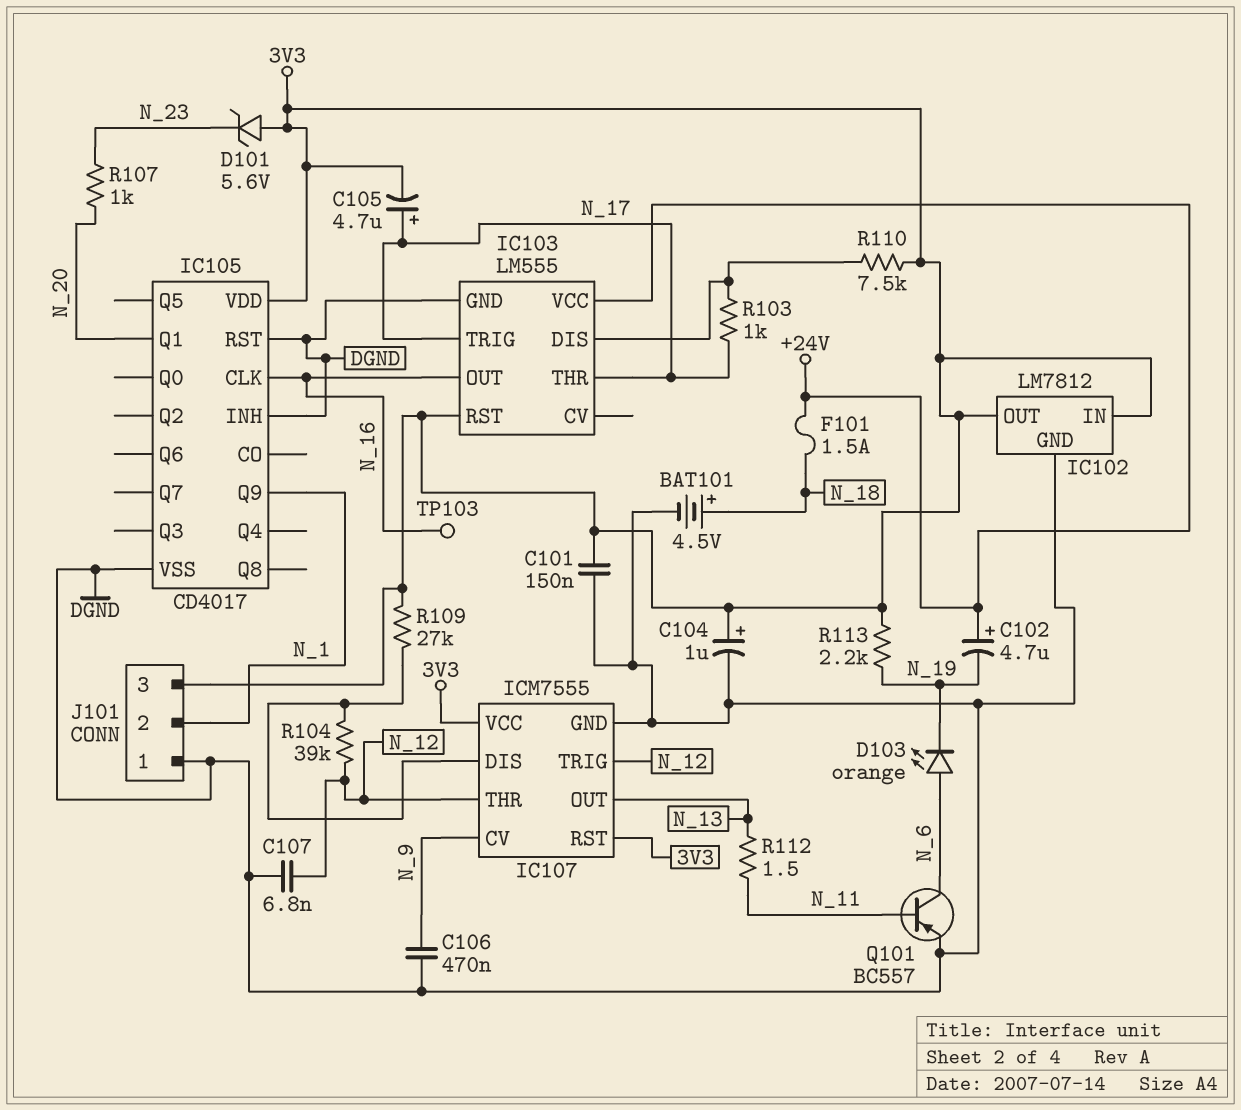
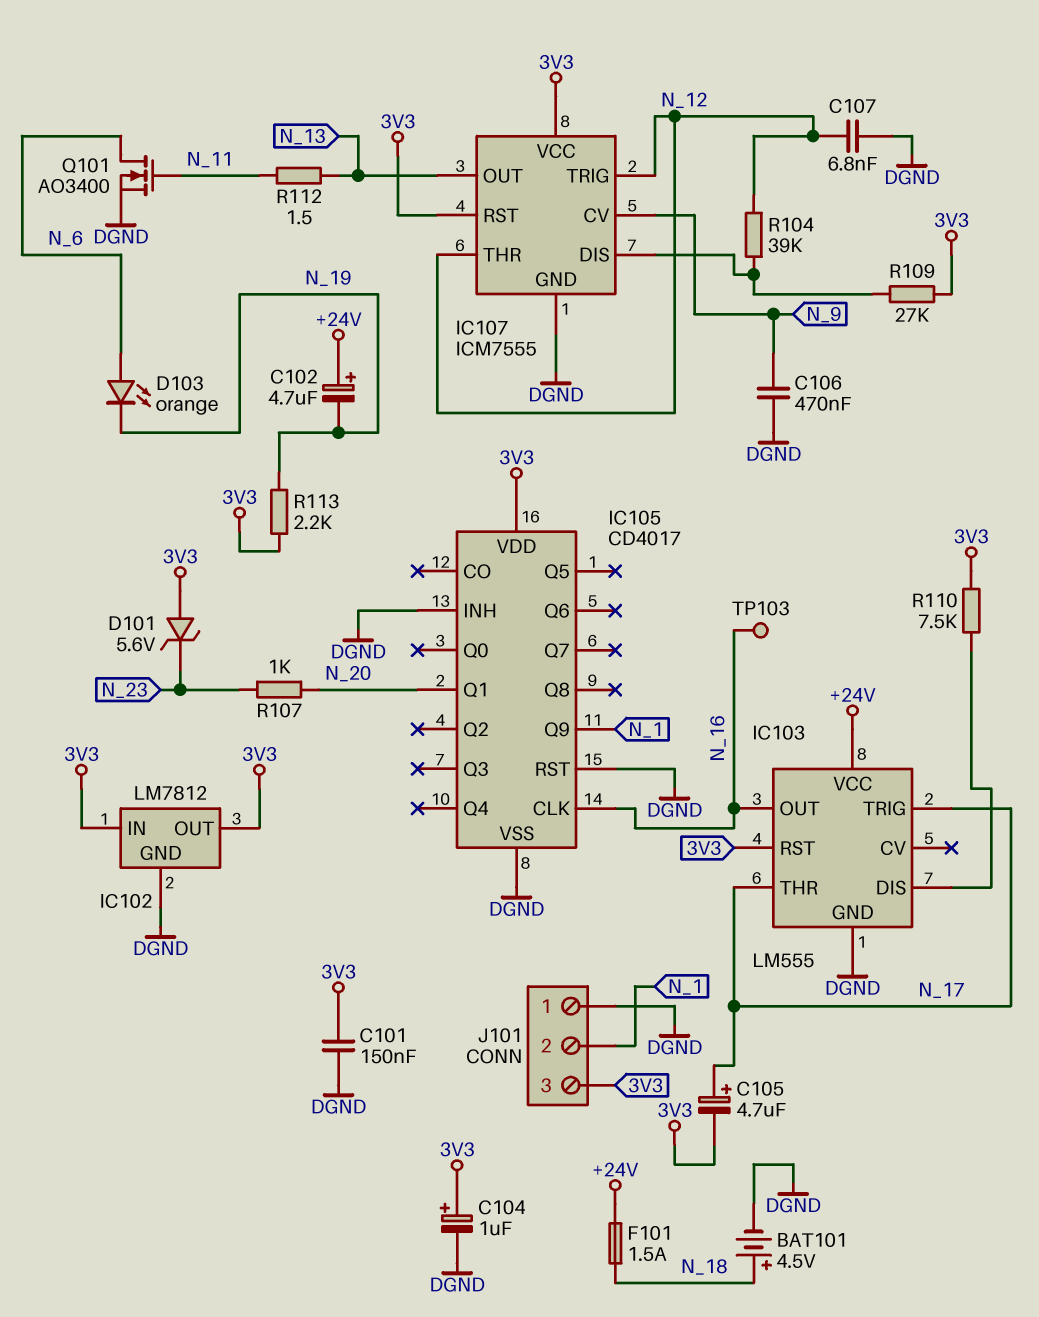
Q101: PNP BC557 (B N_11, C N_6, E DGND) -> NMOS AO3400 (G N_11, D N_6, S DGND)
R103: 1k (IC103/DIS, N_17) -> none

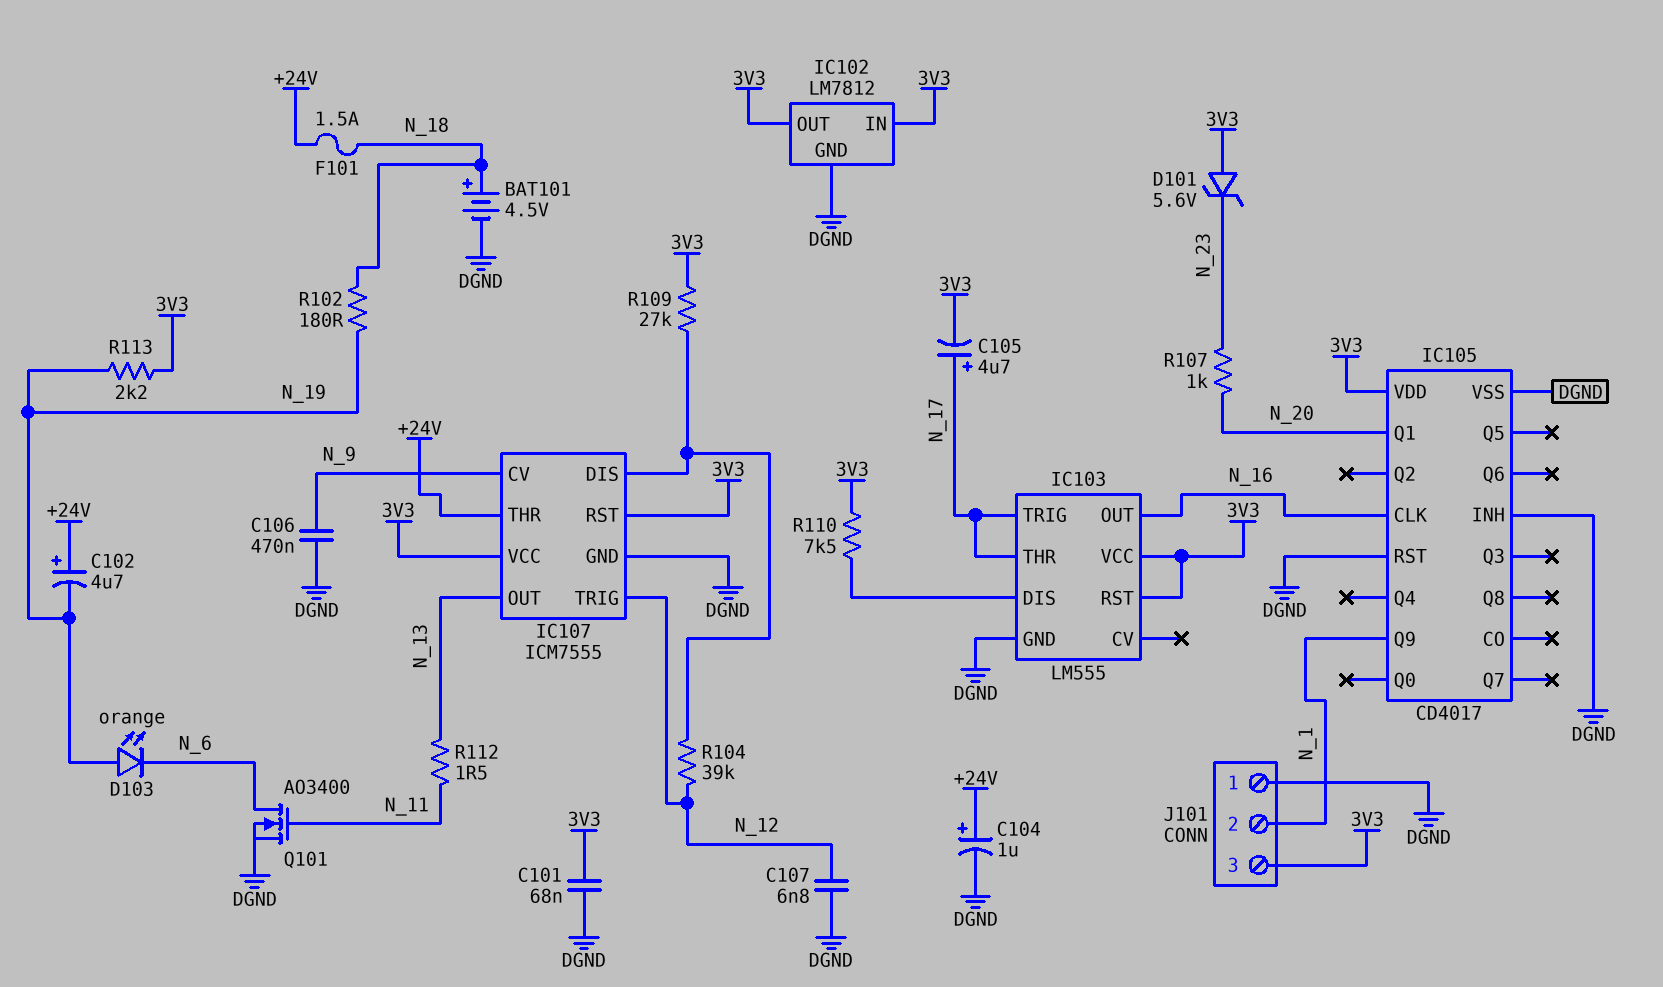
C101: 150nF (3V3, DGND) -> 68nF (3V3, DGND)
C104: 1uF (plus 3V3, minus DGND) -> 1uF (plus +24V, minus DGND)
D103: LED orange (A N_6, K N_19) -> LED orange (A N_19, K N_6)
IC103 pin VCC: +24V -> 3V3
IC107 pin THR: N_12 -> +24V
R102: none -> 180 (N_18, N_19)
TP103: test point (N_16) -> none

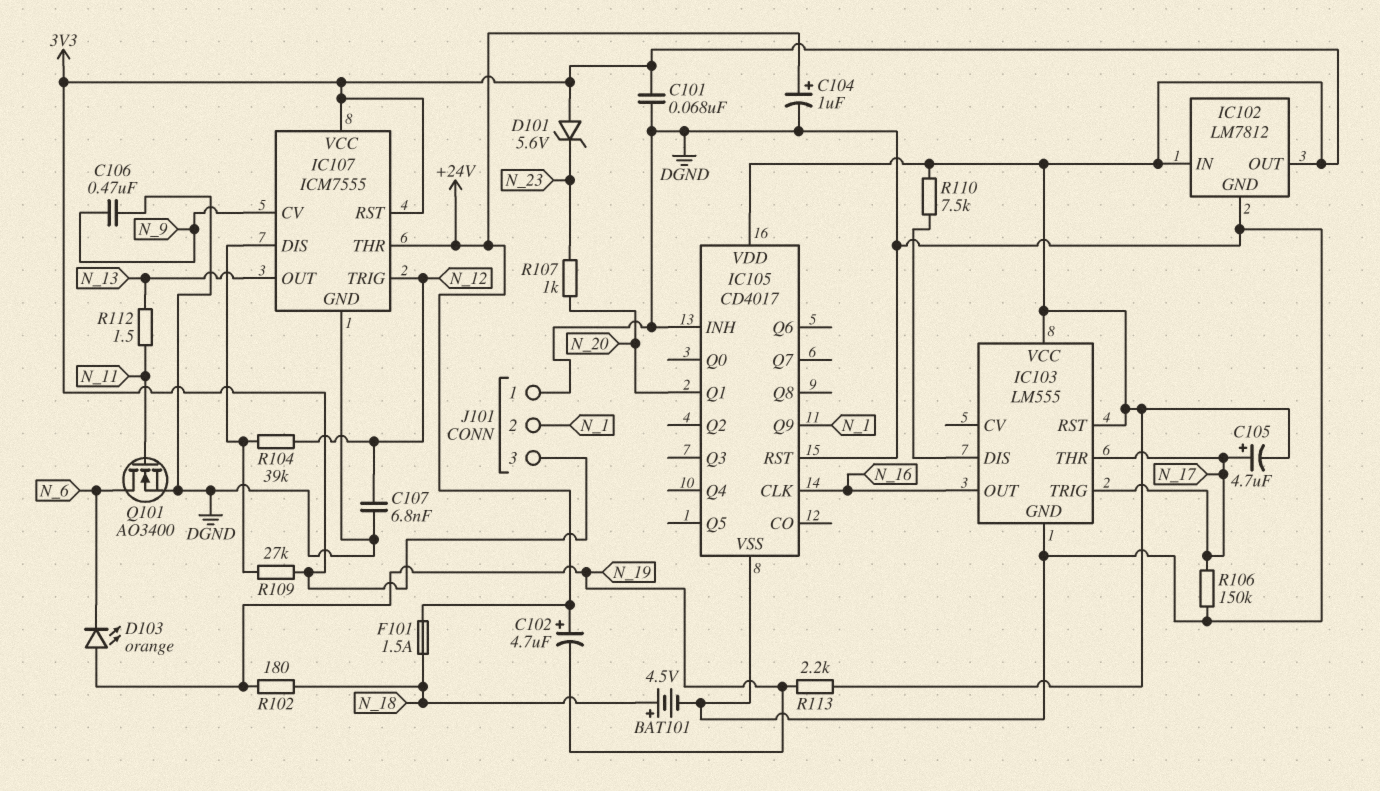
R106: none -> 150k (DGND, N_17)

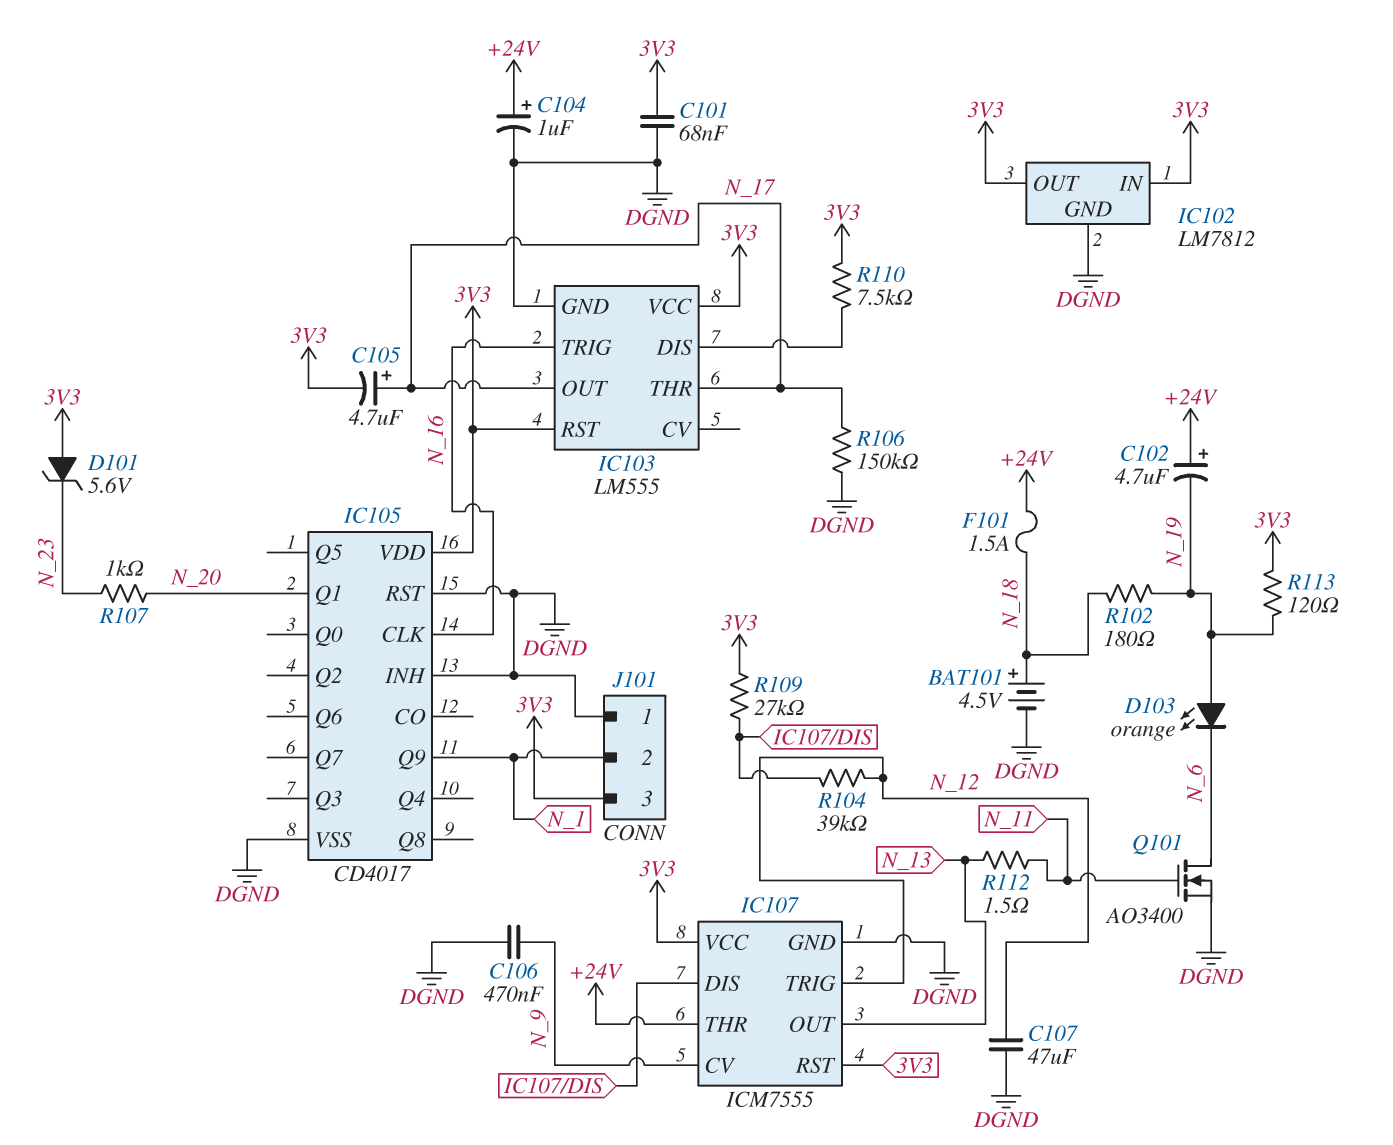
C107: 6.8nF (DGND, N_12) -> 47uF (DGND, N_12)
IC103 pin OUT: N_16 -> N_17
IC103 pin TRIG: N_17 -> N_16
R113: 2.2k (3V3, N_19) -> 120 (3V3, N_19)

